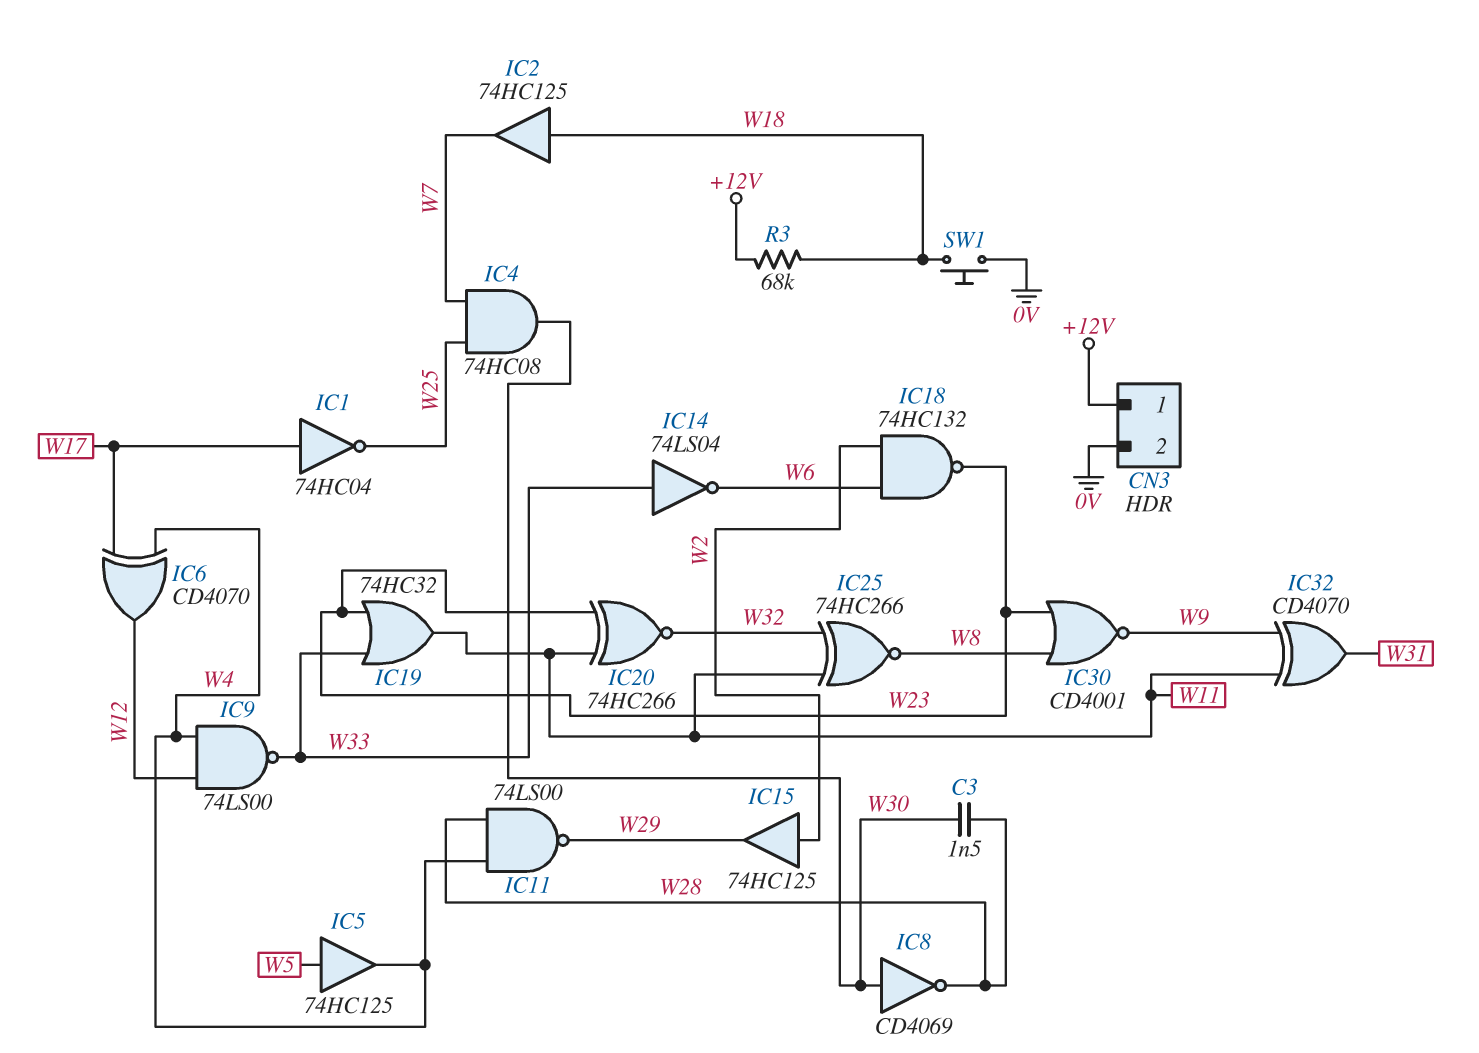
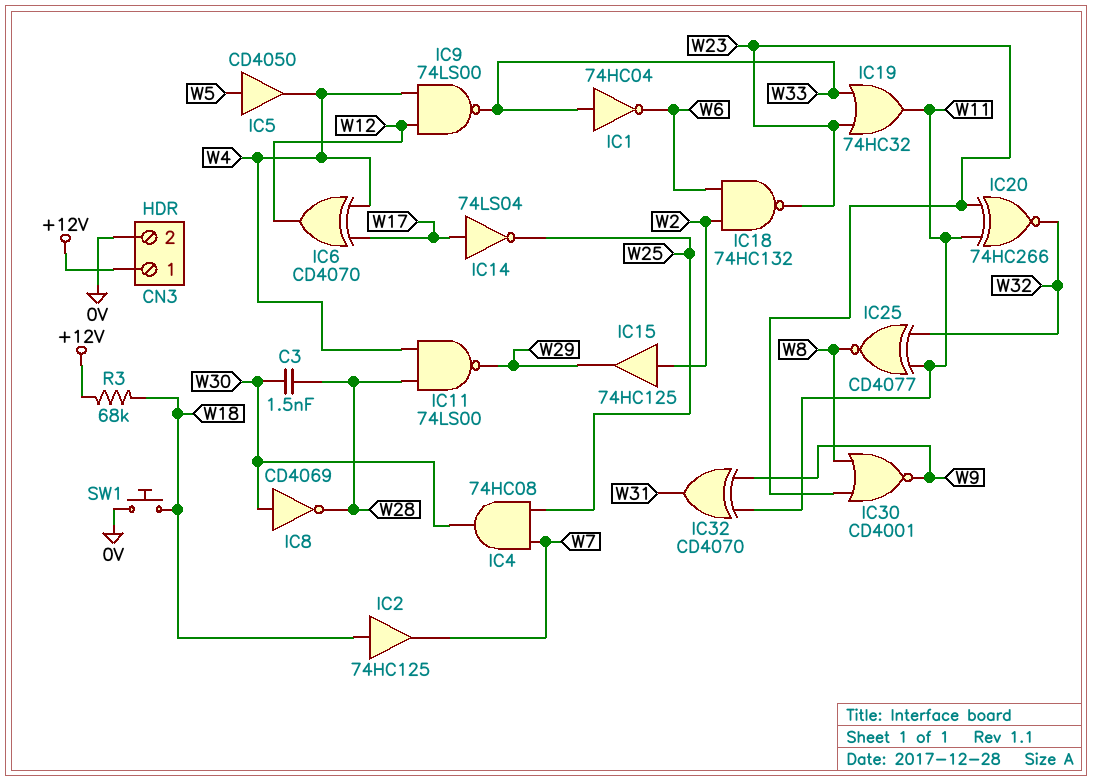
IC1: NOT 74HC04 (in W17, out W25) -> NOT 74HC04 (in W33, out W6)
IC5: buffer 74HC125 (in W5, out W4) -> buffer CD4050 (in W5, out W4)
IC14: NOT 74LS04 (in W33, out W6) -> NOT 74LS04 (in W17, out W25)
IC25: XNOR 74HC266 (in W11, in W32, out W8) -> XNOR CD4077 (in W11, in W32, out W8)

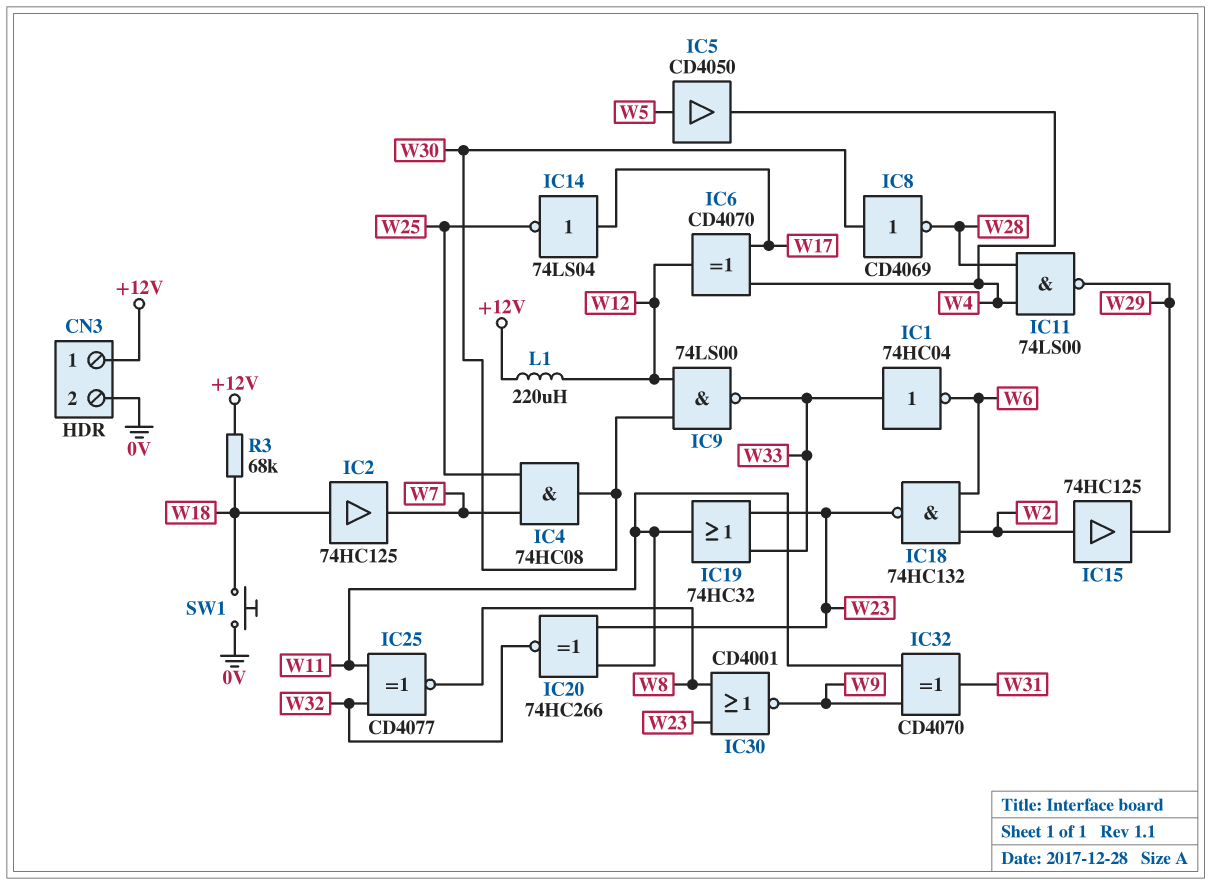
C3: 1.5nF (W28, W30) -> none
IC9: NAND 74LS00 (in W4, in W12, out W33) -> NAND 74LS00 (in W12, in W30, out W33)
L1: none -> 220uH (+12V, W12)

